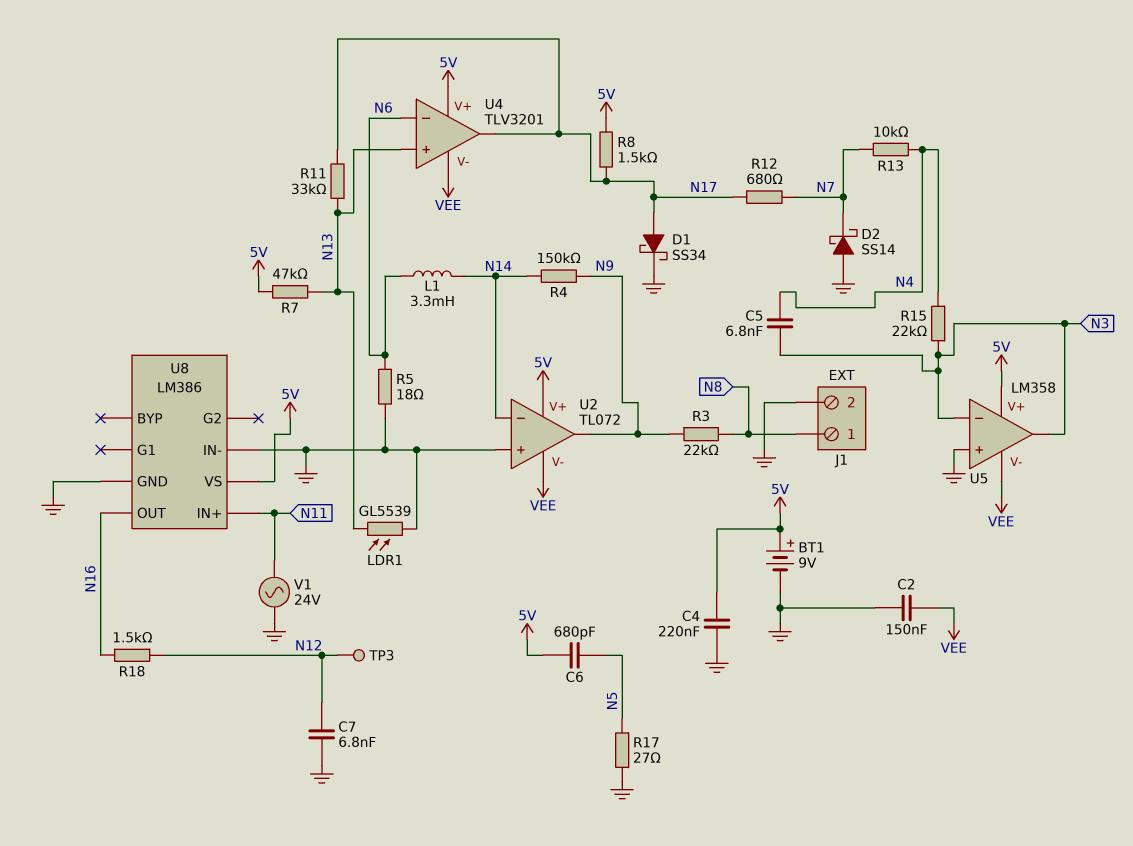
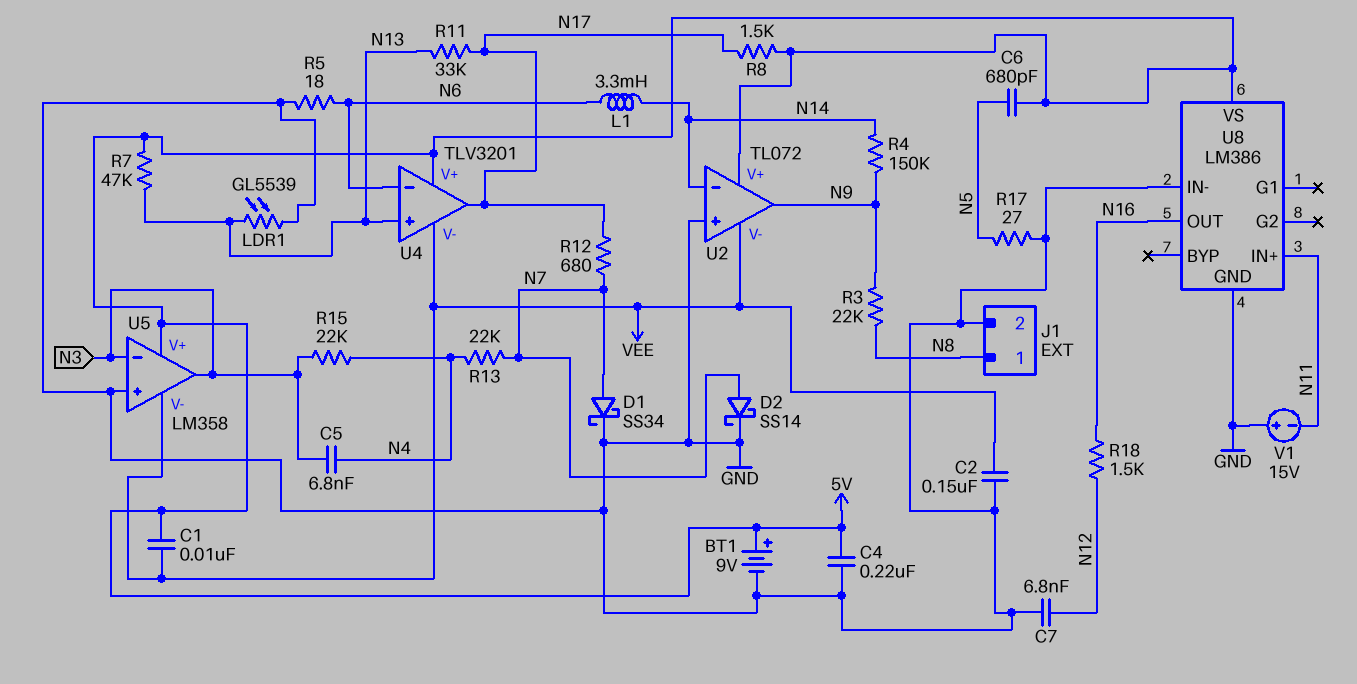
C1: none -> 10nF (5V, VEE)
D1: schottky SS34 (A N17, K GND) -> schottky SS34 (A N7, K GND)
D2: schottky SS14 (A GND, K N7) -> schottky SS14 (A N7, K GND)
R13: 10k (N4, N7) -> 22k (N4, N7)
TP3: test point (N12) -> none
V1: AC 24V (GND, N11) -> 15V (plus GND, minus N11)

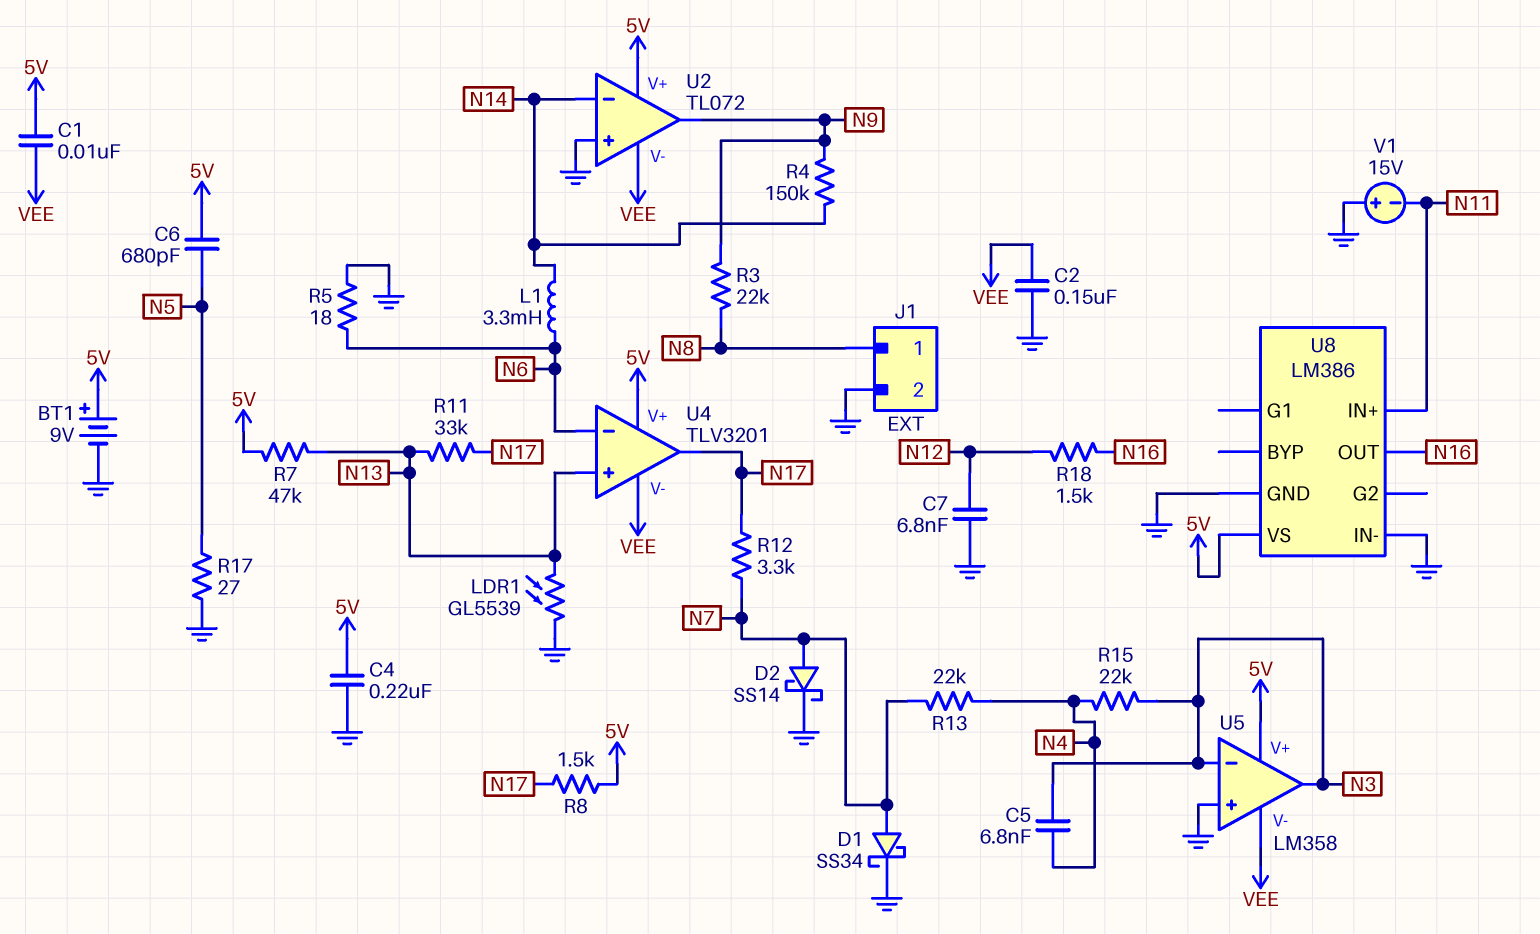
R12: 680 (N7, N17) -> 3.3k (N7, N17)

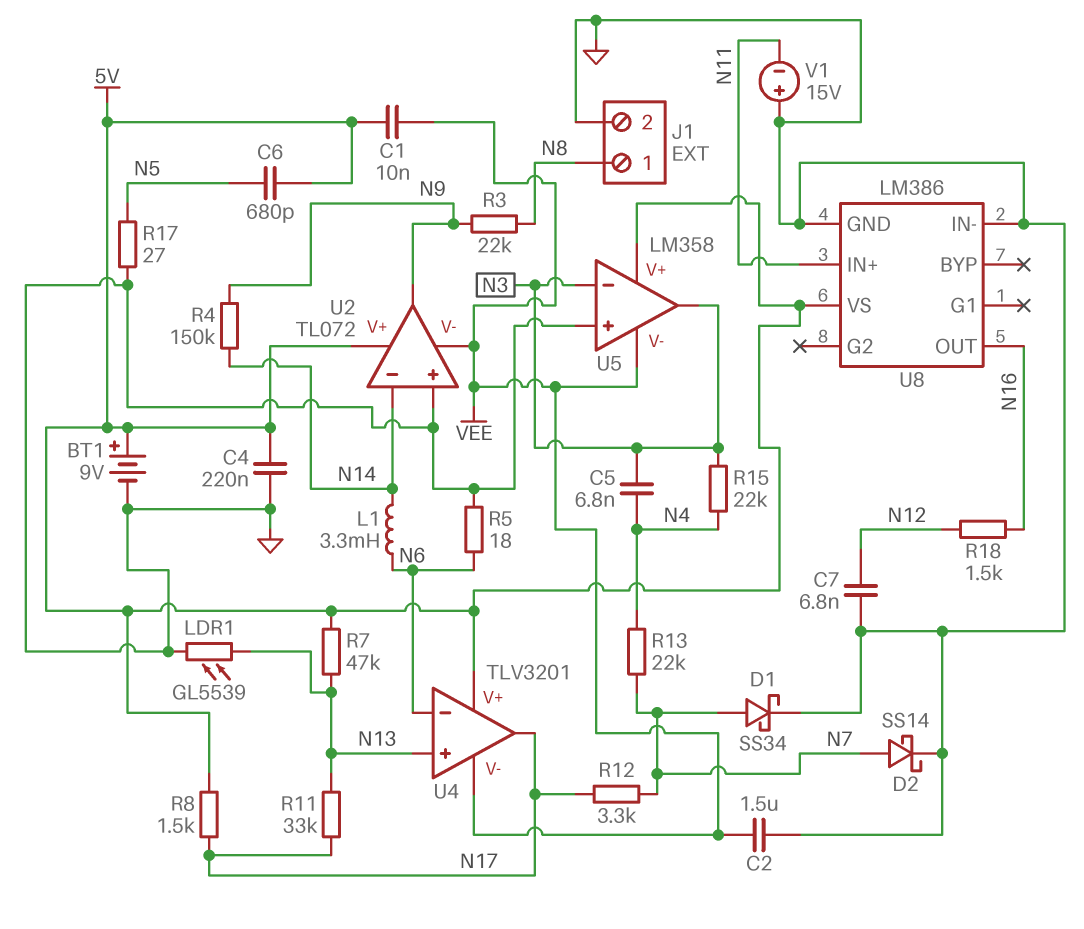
C2: 150nF (GND, VEE) -> 1.5uF (GND, VEE)

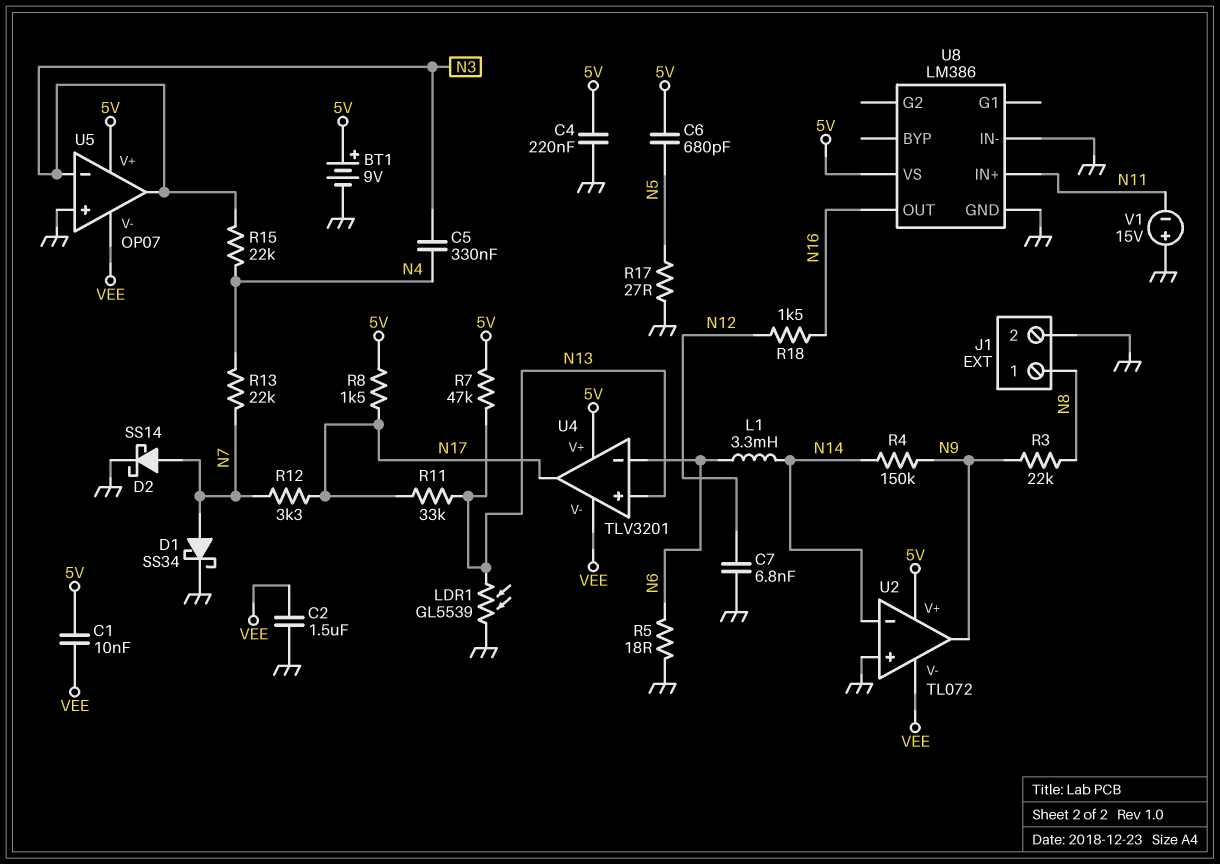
C5: 6.8nF (N3, N4) -> 330nF (N3, N4)
U5: LM358 -> OP07

